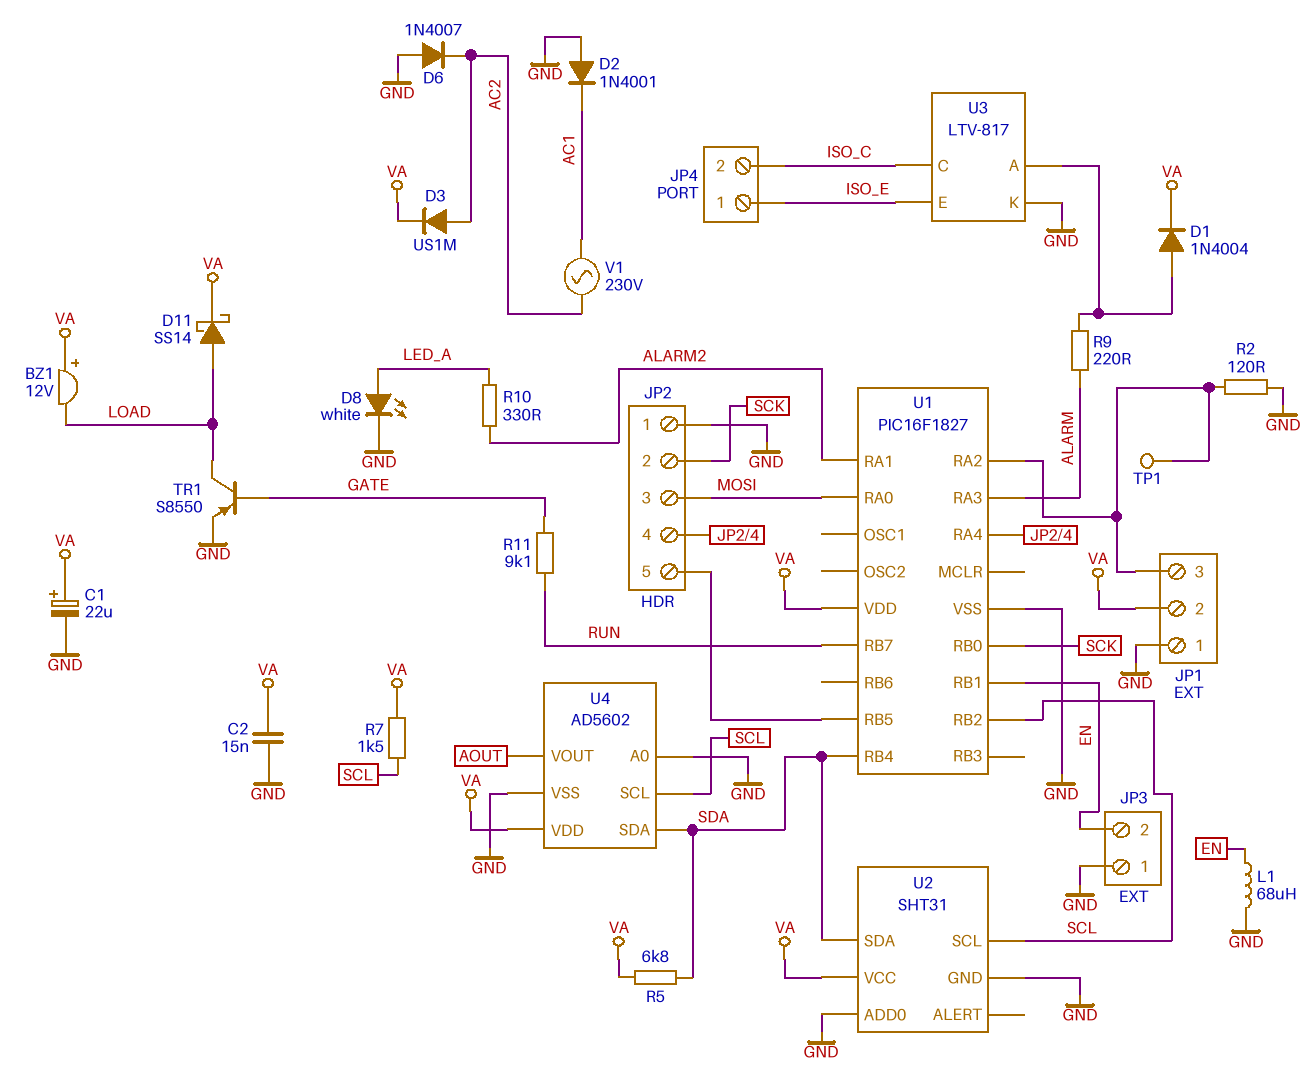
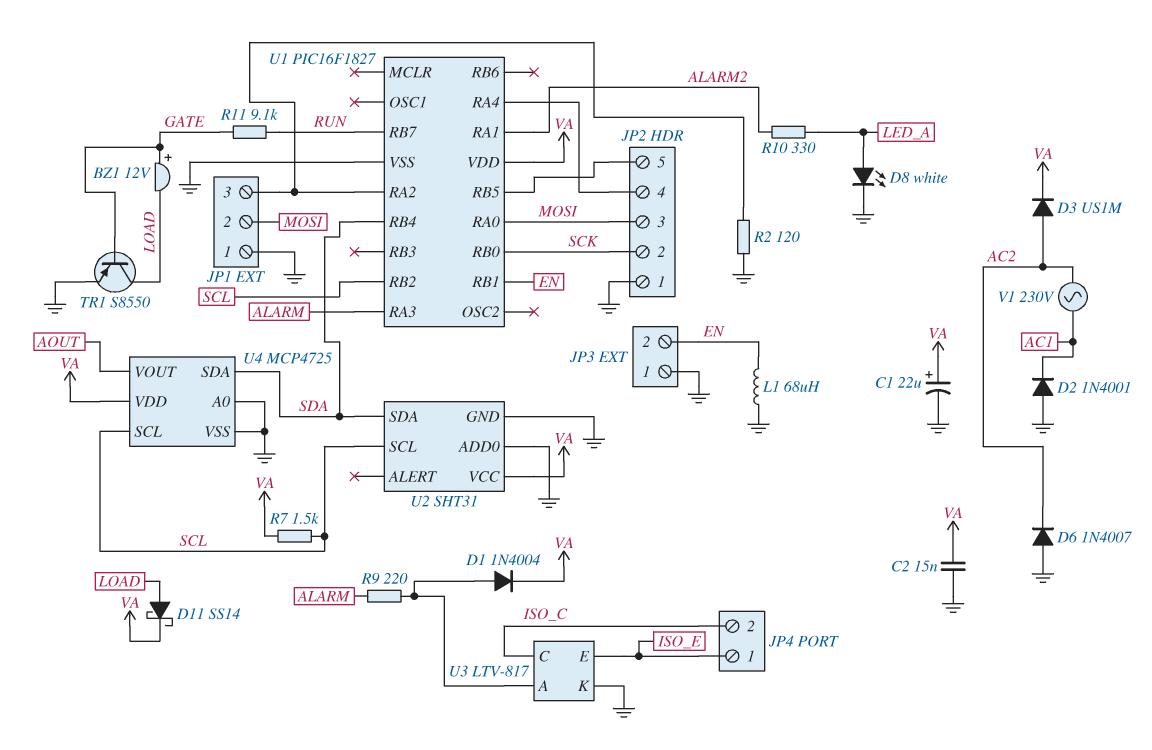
BZ1: buzzer 12V (plus VA, minus LOAD) -> buzzer 12V (plus GATE, minus LOAD)
JP1 pin 2: VA -> MOSI
R5: 6.8k (SDA, VA) -> none
TP1: test point (JP1/3) -> none
U4: AD5602 -> MCP4725

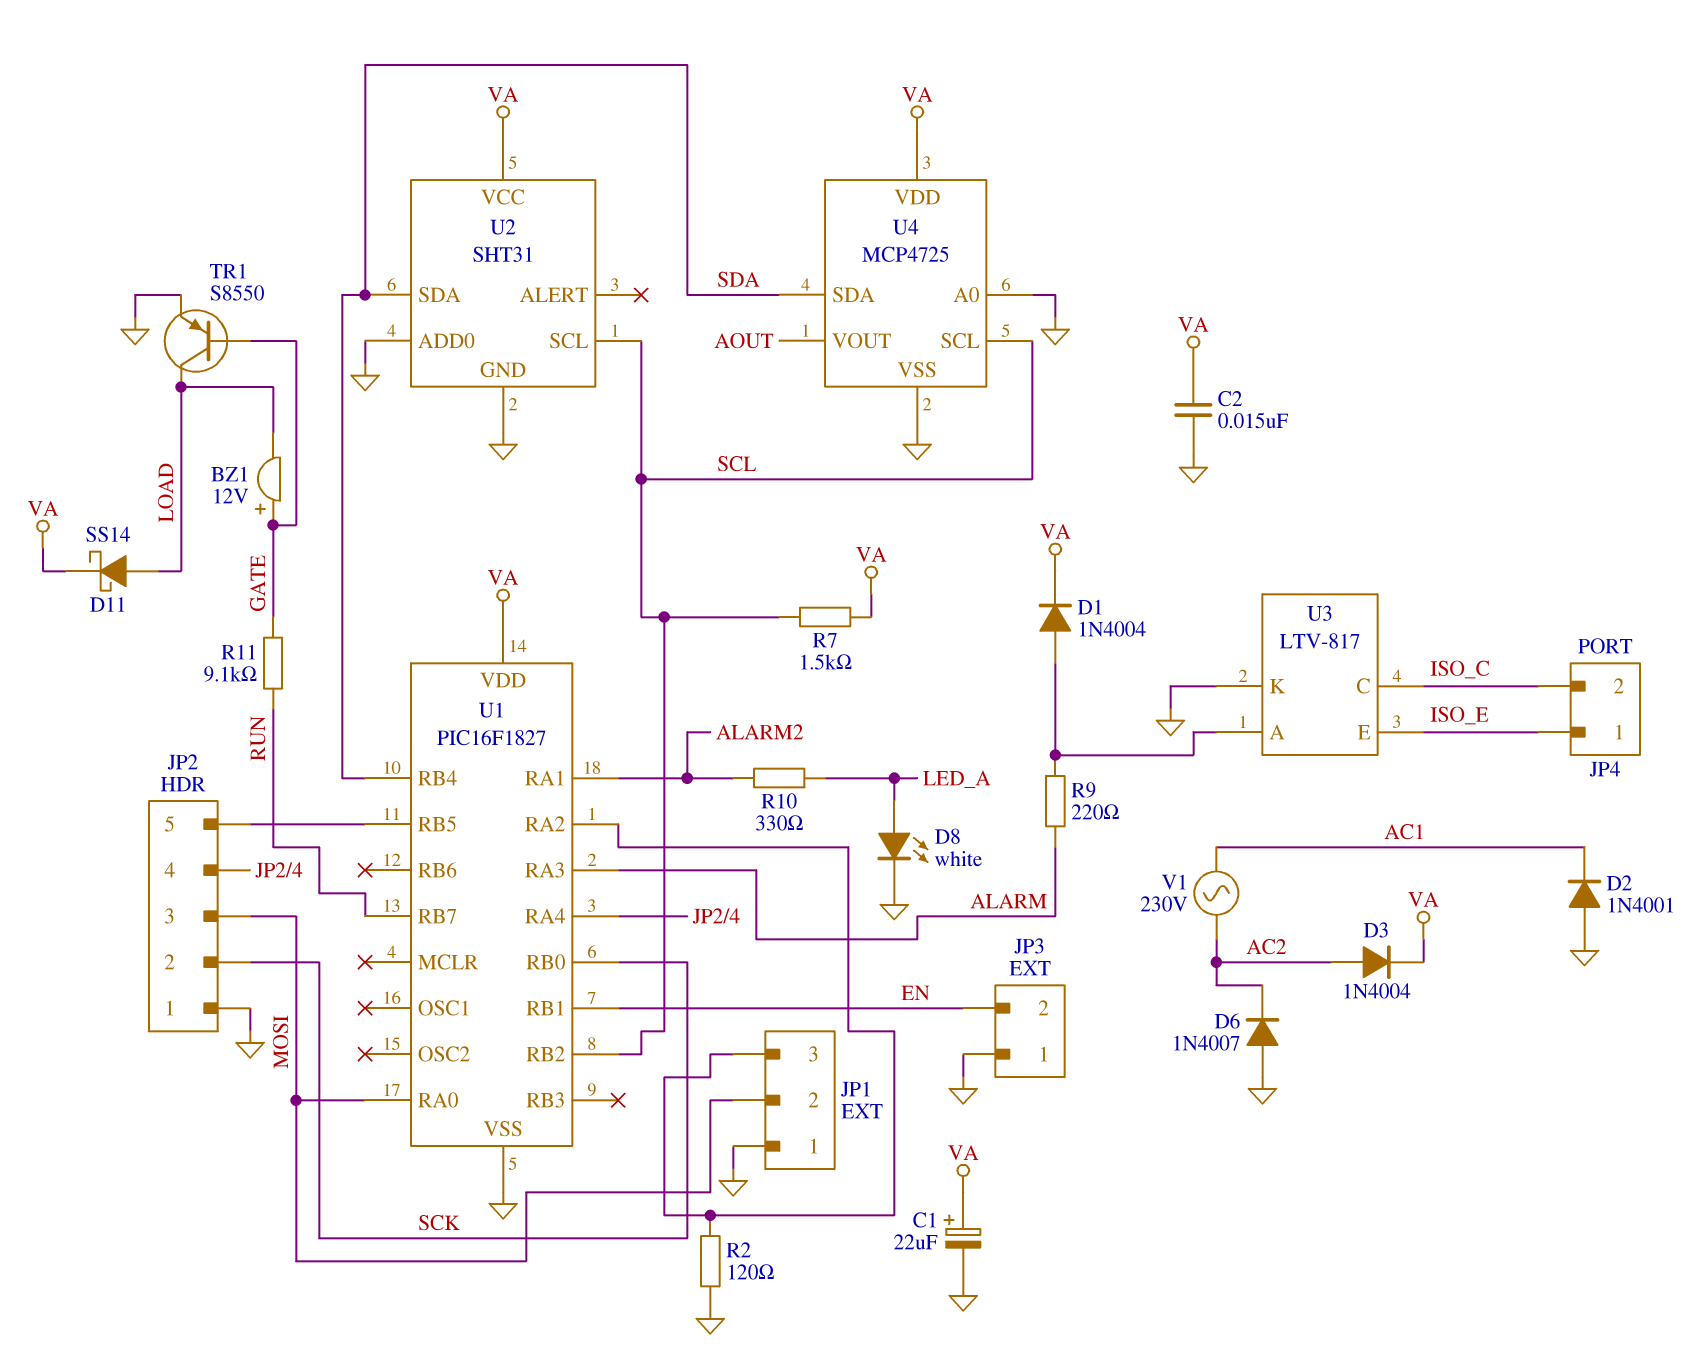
D3: diode US1M (A AC2, K VA) -> diode 1N4004 (A AC2, K VA)
L1: 68uH (EN, GND) -> none

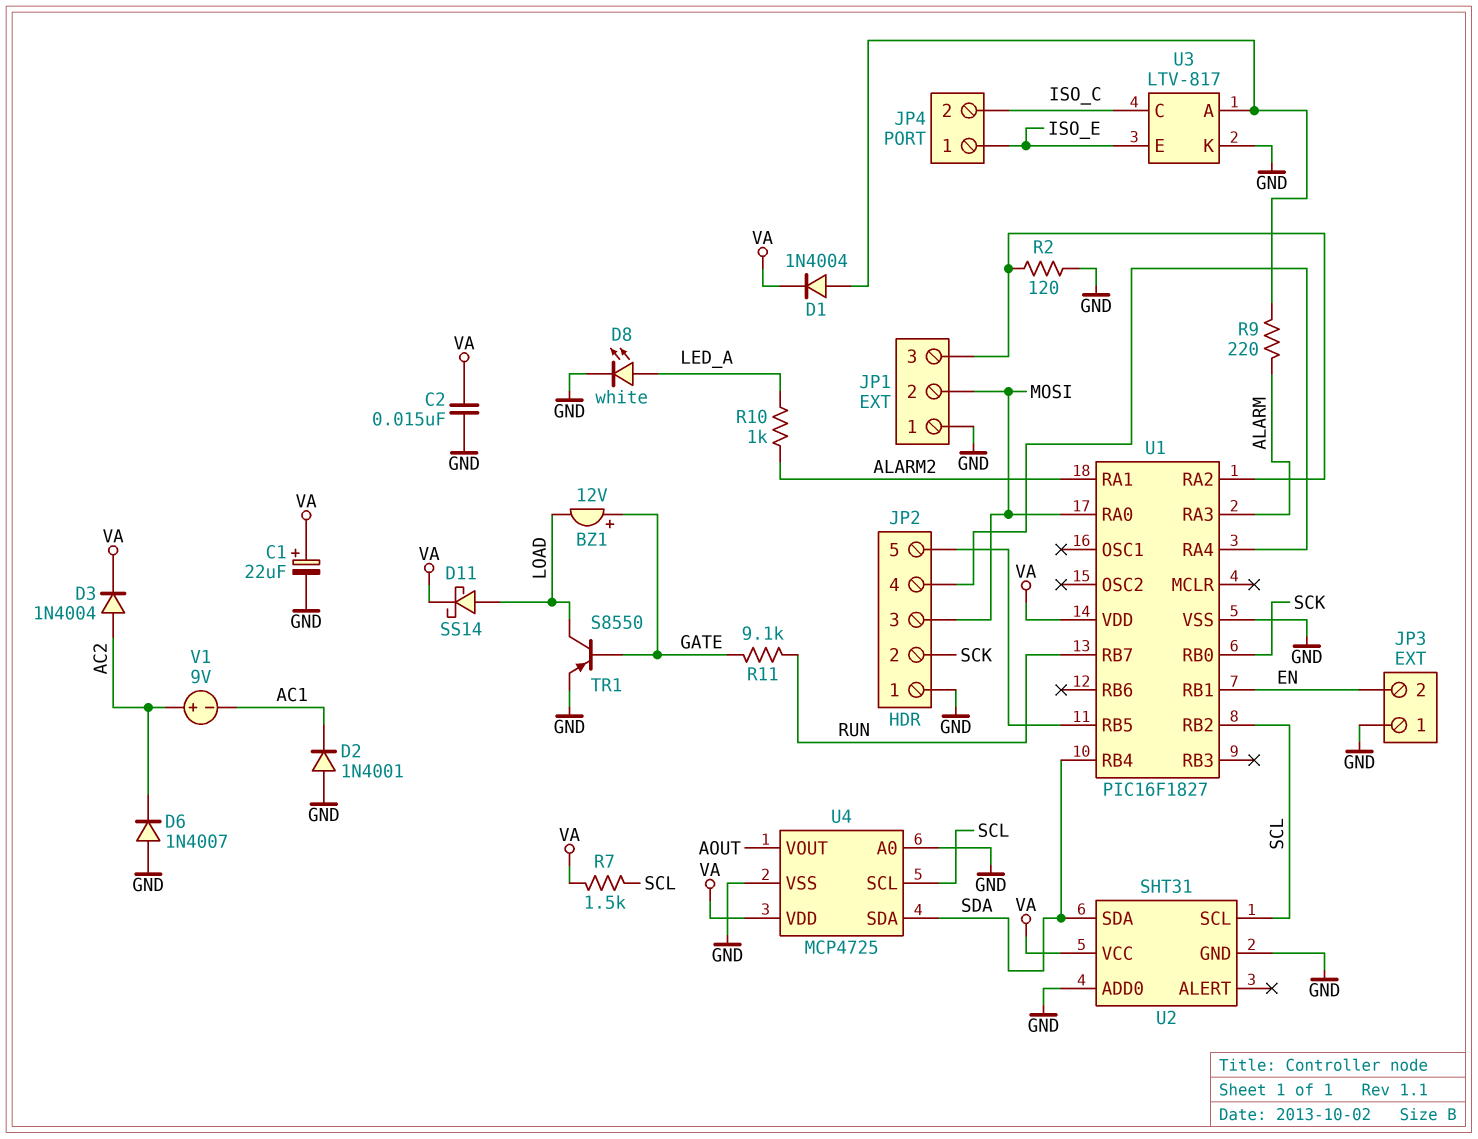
R10: 330 (ALARM2, LED_A) -> 1k (ALARM2, LED_A)
V1: AC 230V (AC1, AC2) -> 9V (plus AC2, minus AC1)

